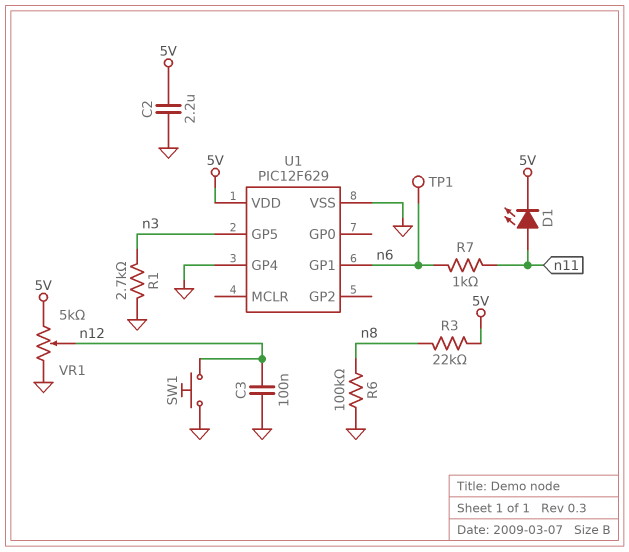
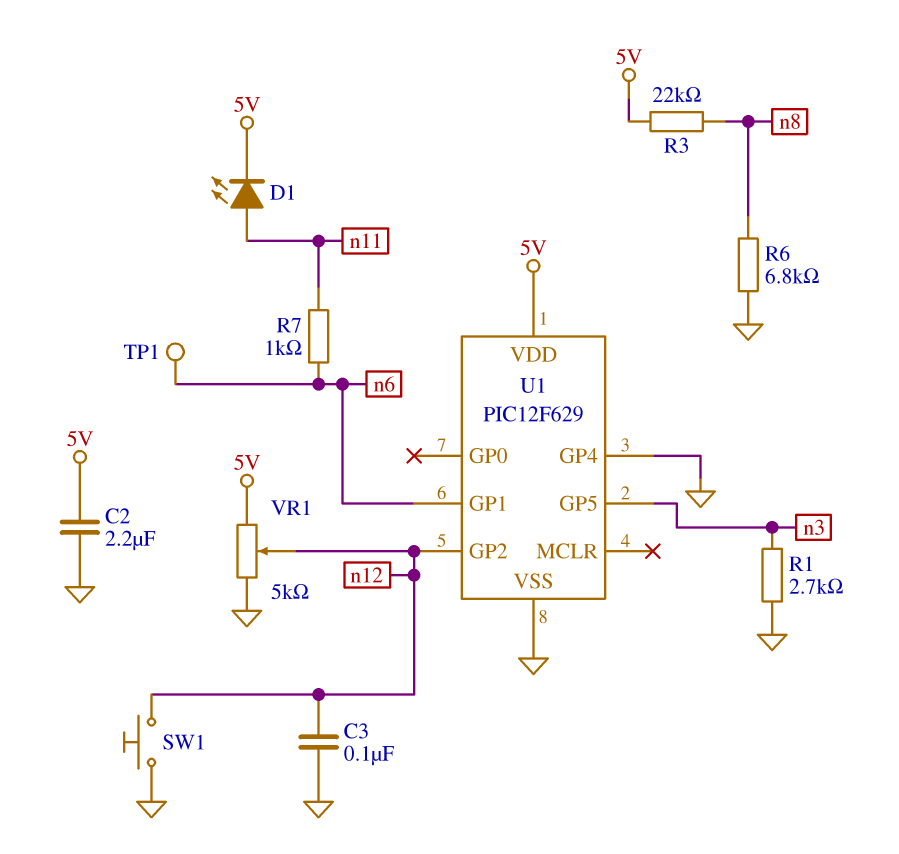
R6: 100k (GND, n8) -> 6.8k (GND, n8)
U1 pin GP2: none -> n12

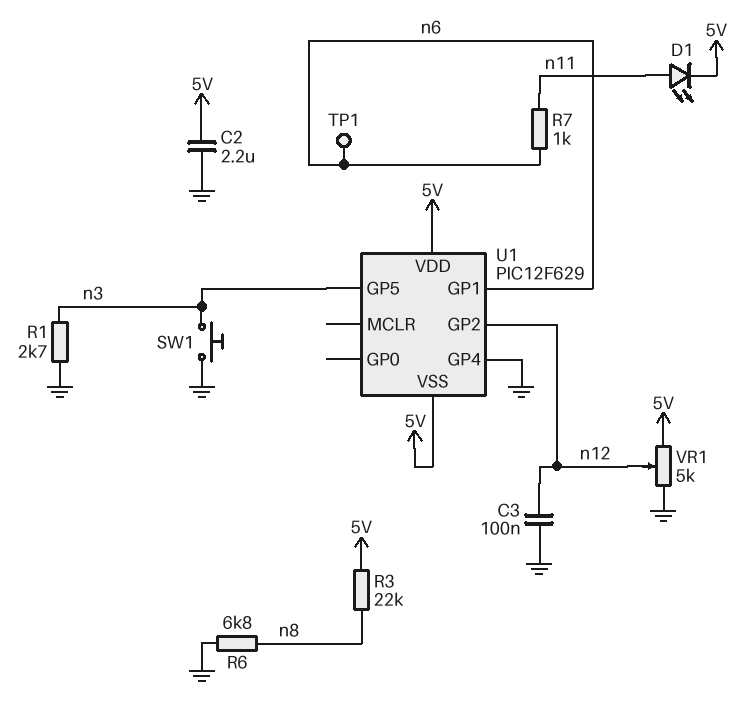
SW1: button (GND, n12) -> button (GND, n3)
U1 pin VSS: GND -> 5V

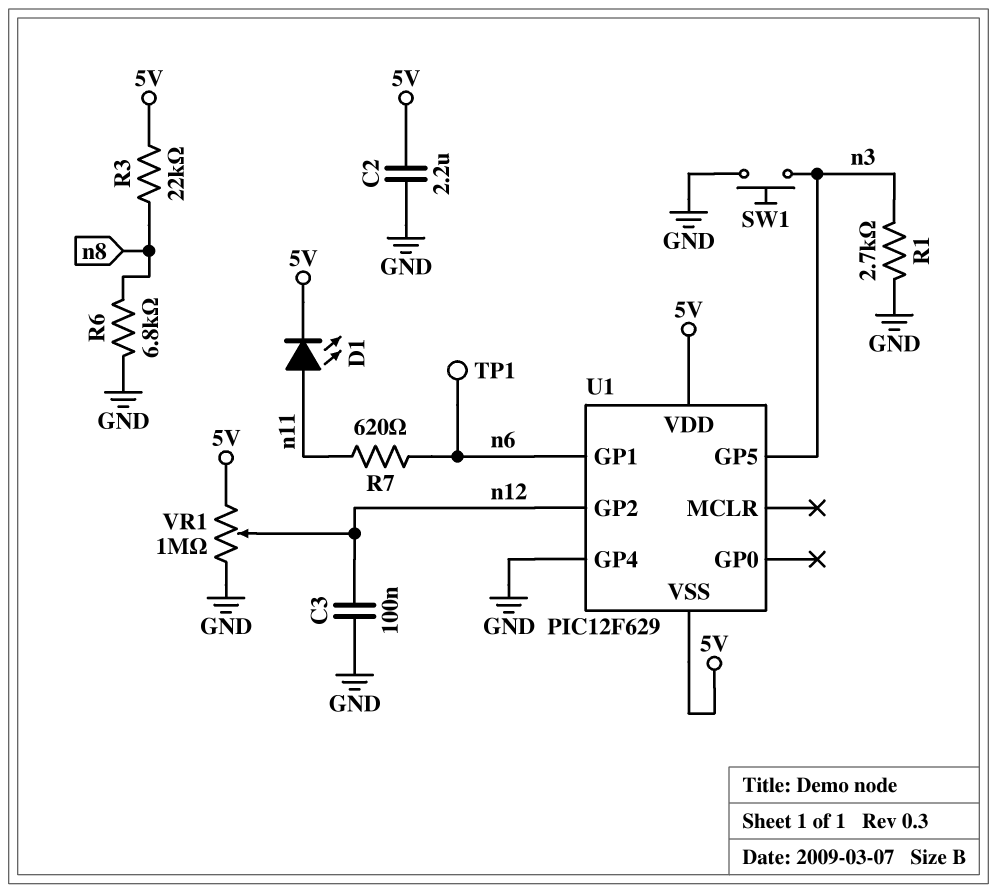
R7: 1k (n6, n11) -> 620 (n6, n11)
VR1: 5k (5V, GND, wiper n12) -> 1M (5V, GND, wiper n12)

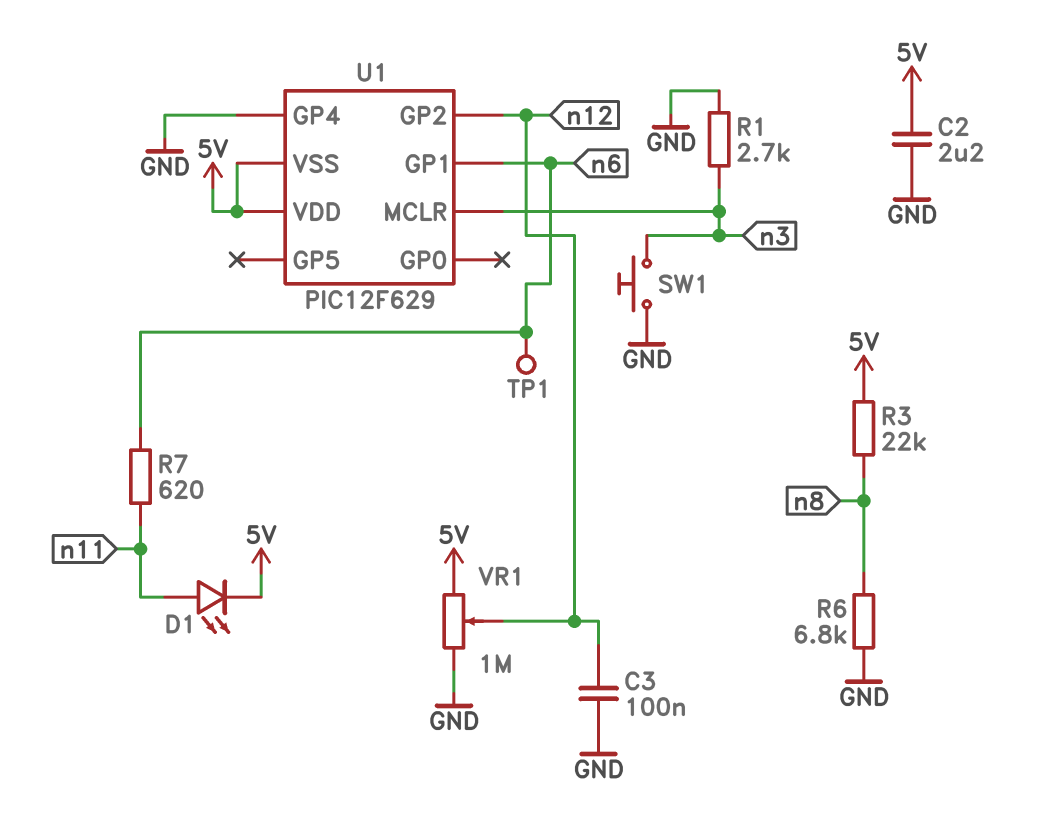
U1 pin GP5: n3 -> none
U1 pin MCLR: none -> n3

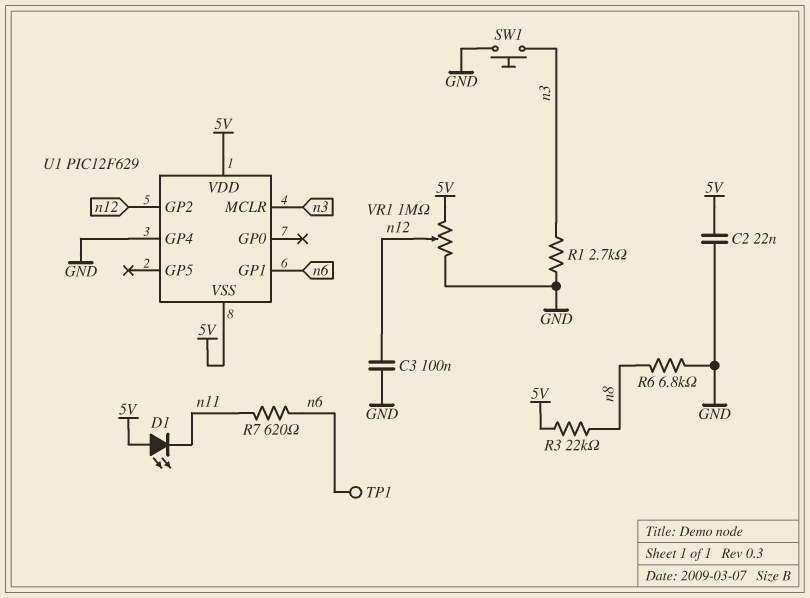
C2: 2.2uF (5V, GND) -> 22nF (5V, GND)
D1: LED (A n11, K 5V) -> LED (A 5V, K n11)

